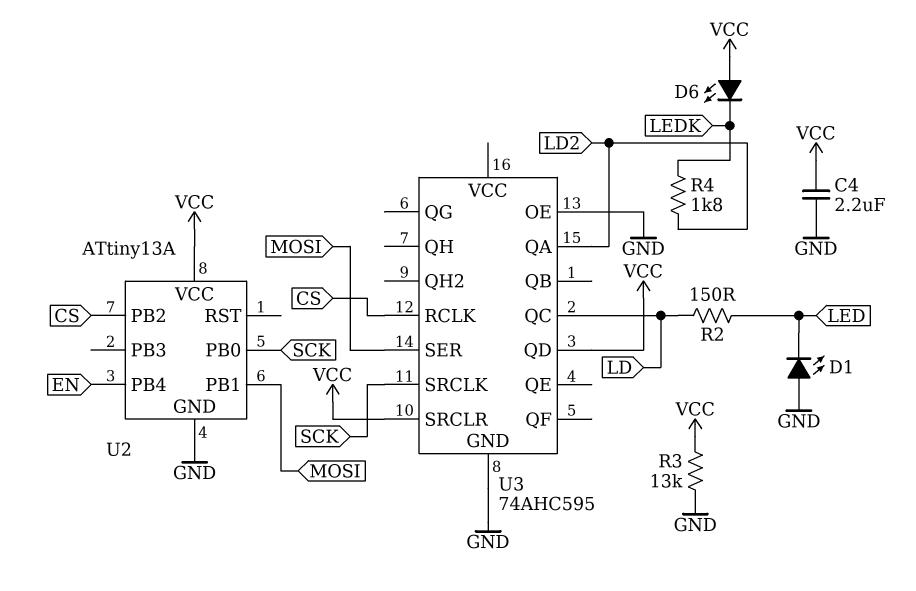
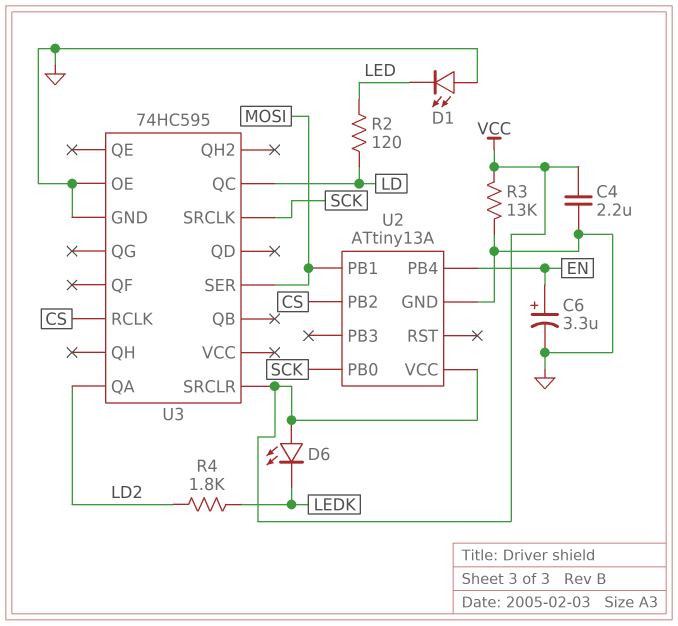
C6: none -> 3.3uF (plus EN, minus GND)
R2: 150 (LD, LED) -> 120 (LD, LED)
U3: 74AHC595 -> 74HC595
U3 pin QD: VCC -> none

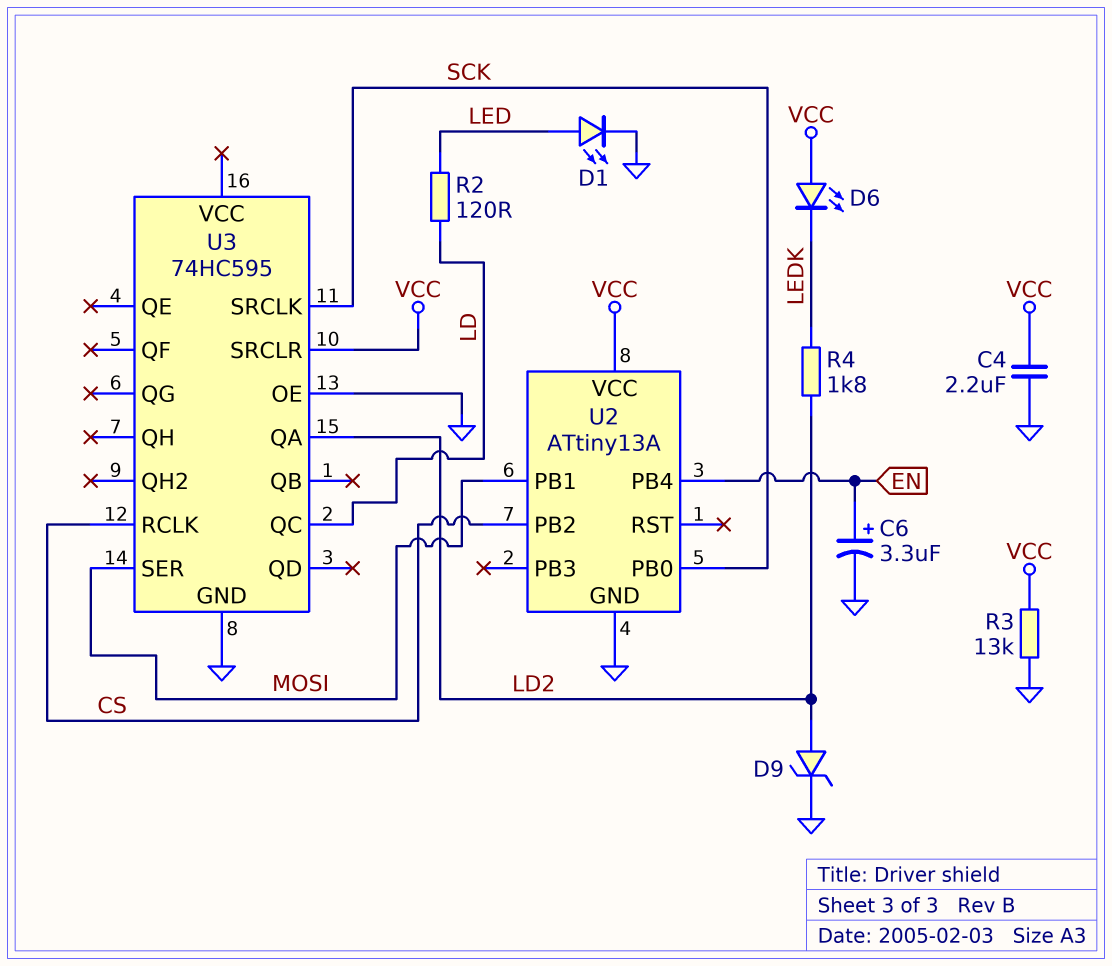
D1: LED (A GND, K LED) -> LED (A LED, K GND)
D9: none -> zener (A LD2, K GND)

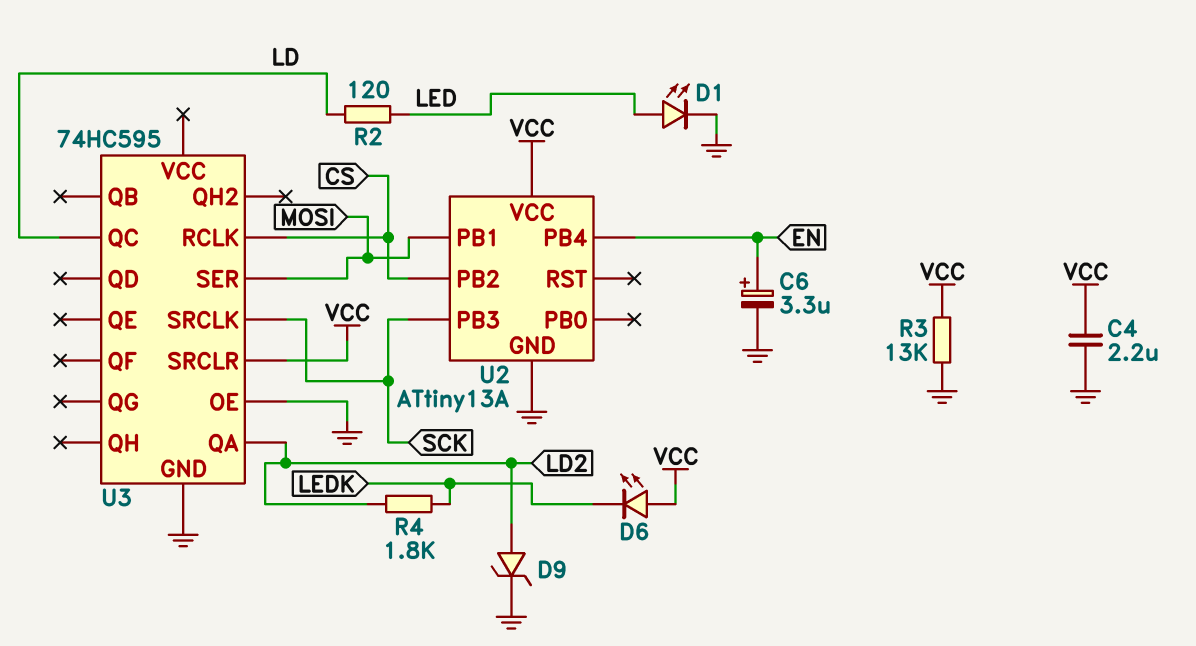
U2 pin PB0: SCK -> none
U2 pin PB3: none -> SCK

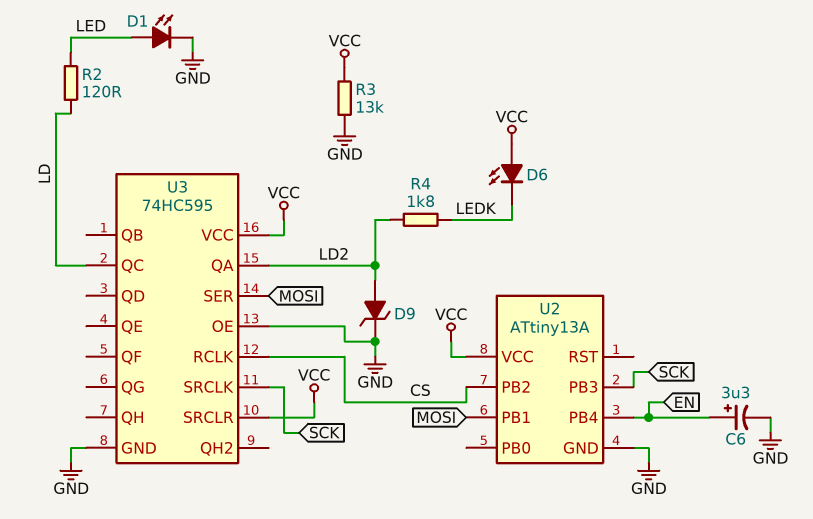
C4: 2.2uF (GND, VCC) -> none
U3 pin VCC: none -> VCC

